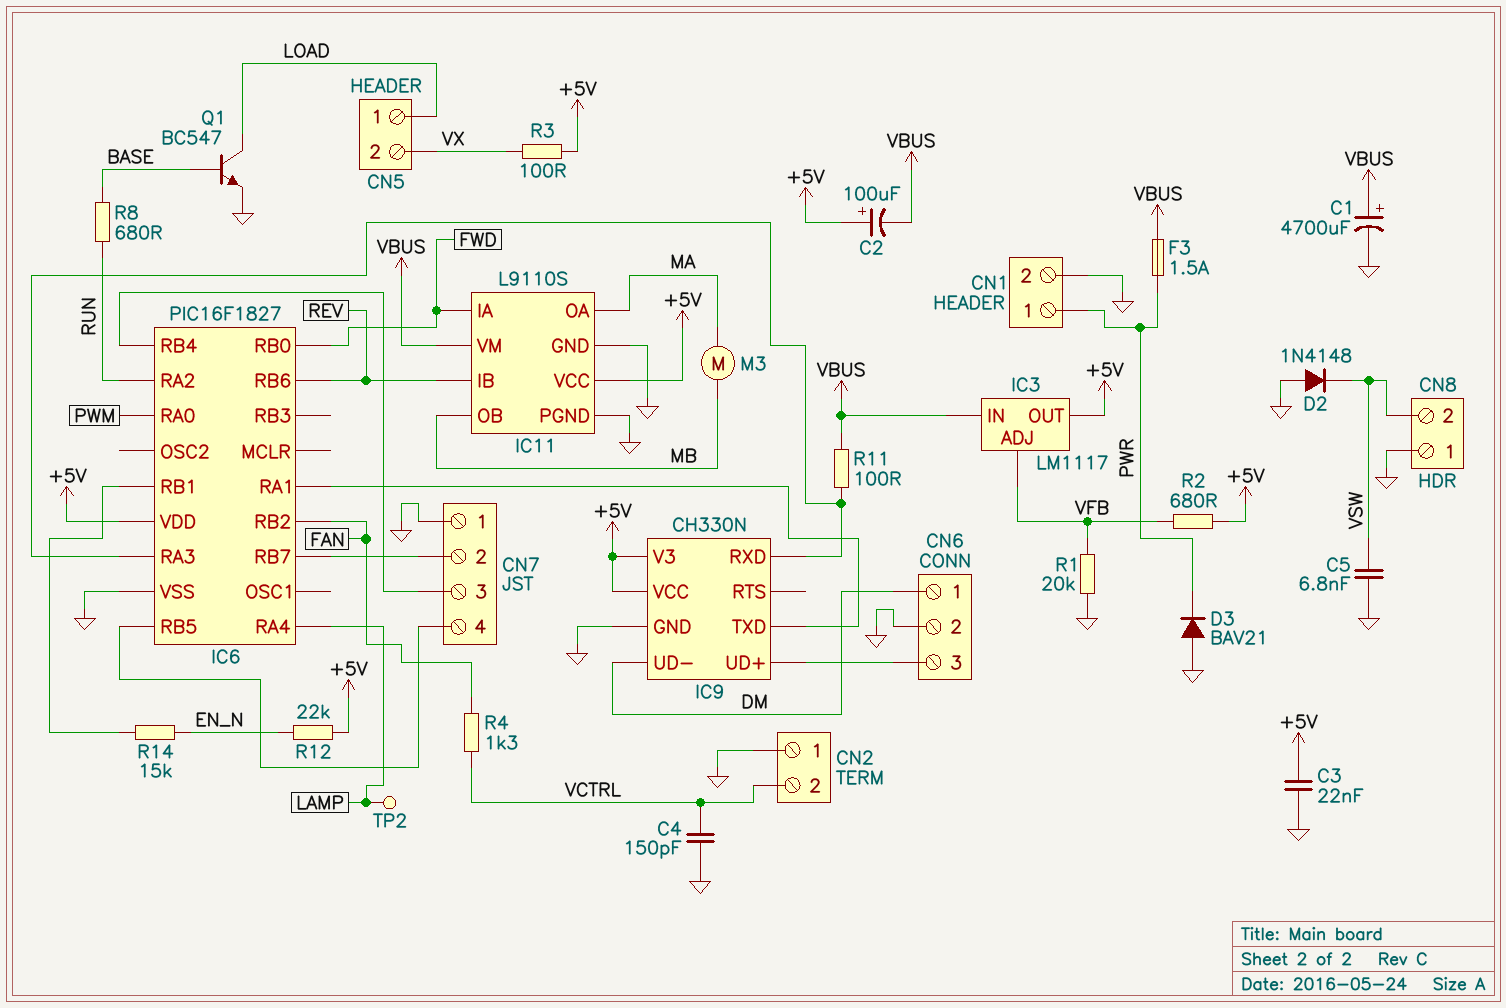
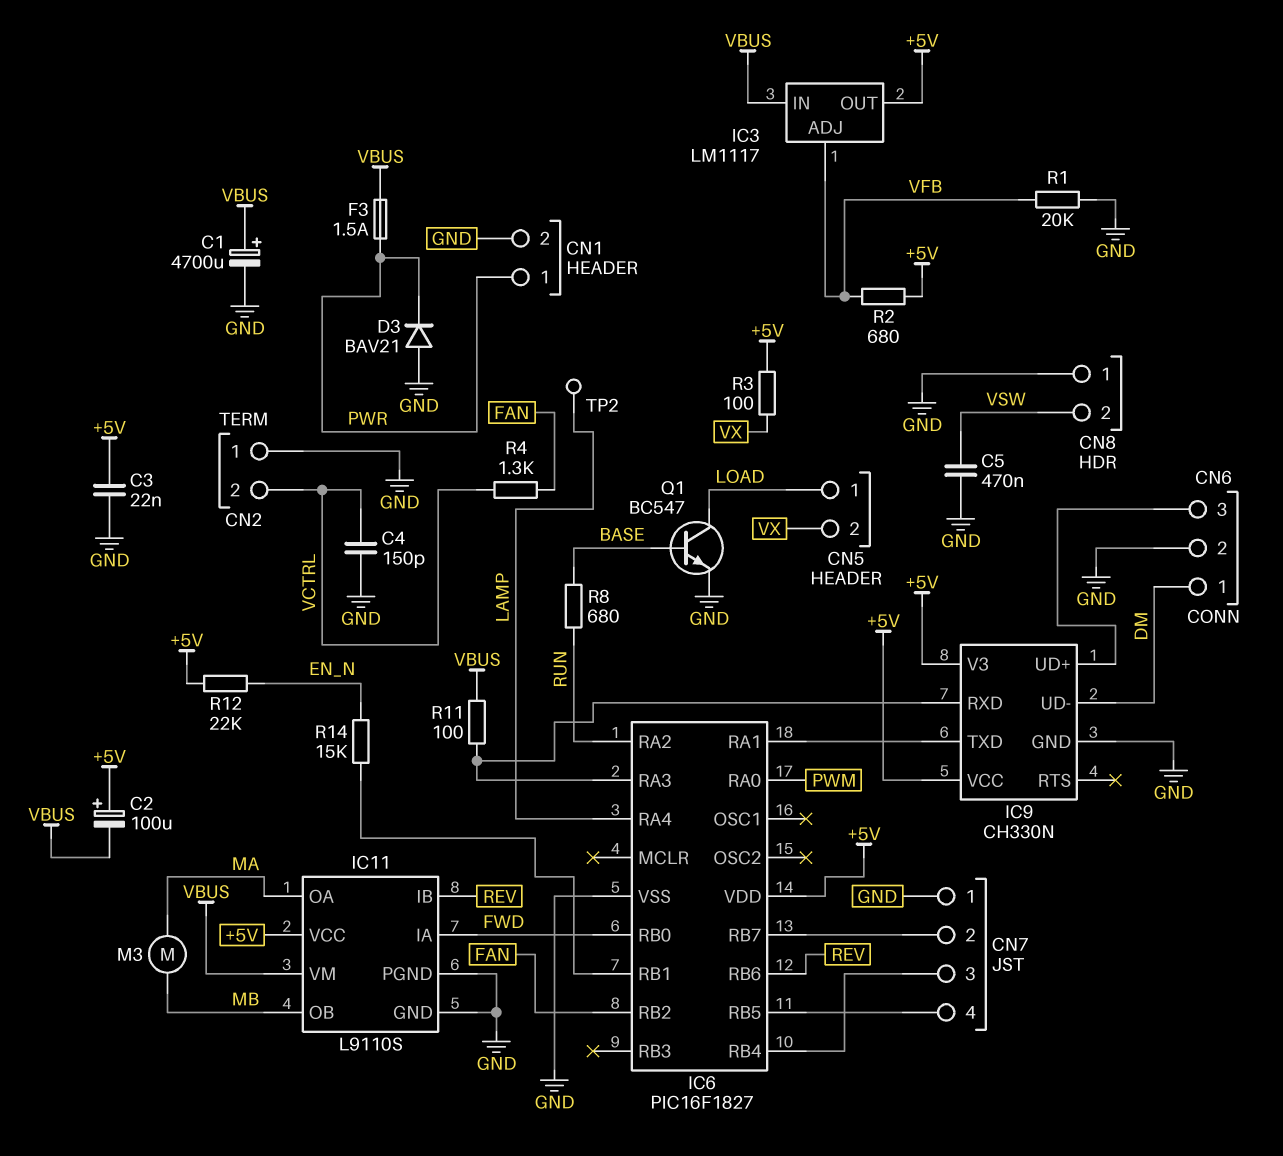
C5: 6.8nF (GND, VSW) -> 470nF (GND, VSW)
D2: diode 1N4148 (A GND, K VSW) -> none

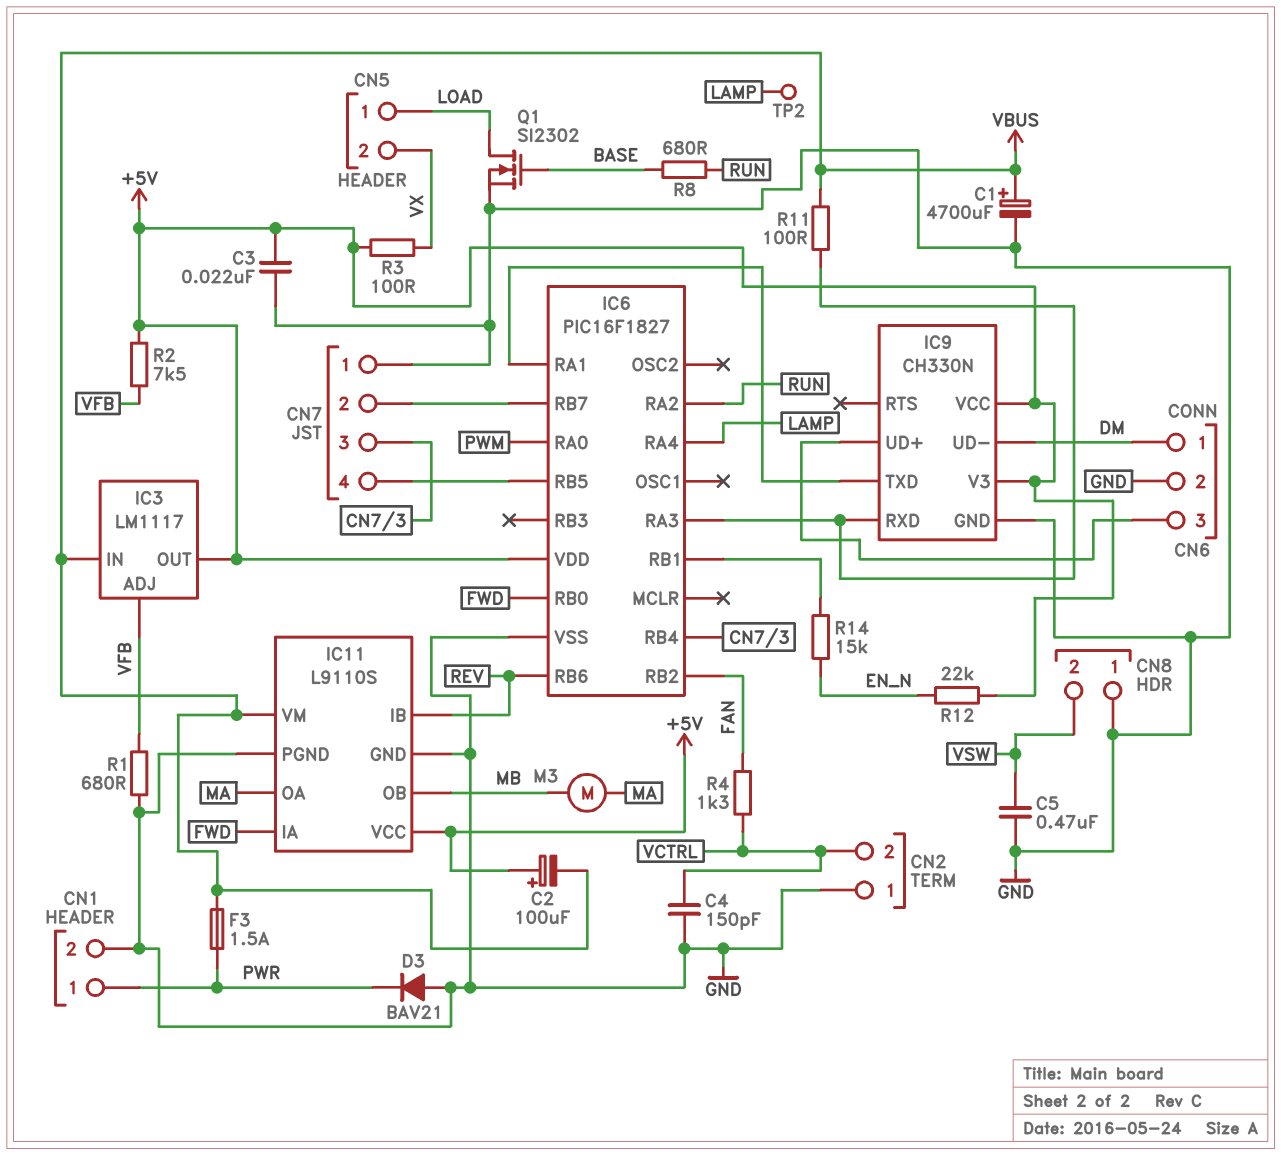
Q1: NPN BC547 (B BASE, C LOAD, E GND) -> NMOS SI2302 (G BASE, D LOAD, S GND)
R1: 20k (GND, VFB) -> 680 (GND, VFB)
R2: 680 (+5V, VFB) -> 7.5k (+5V, VFB)

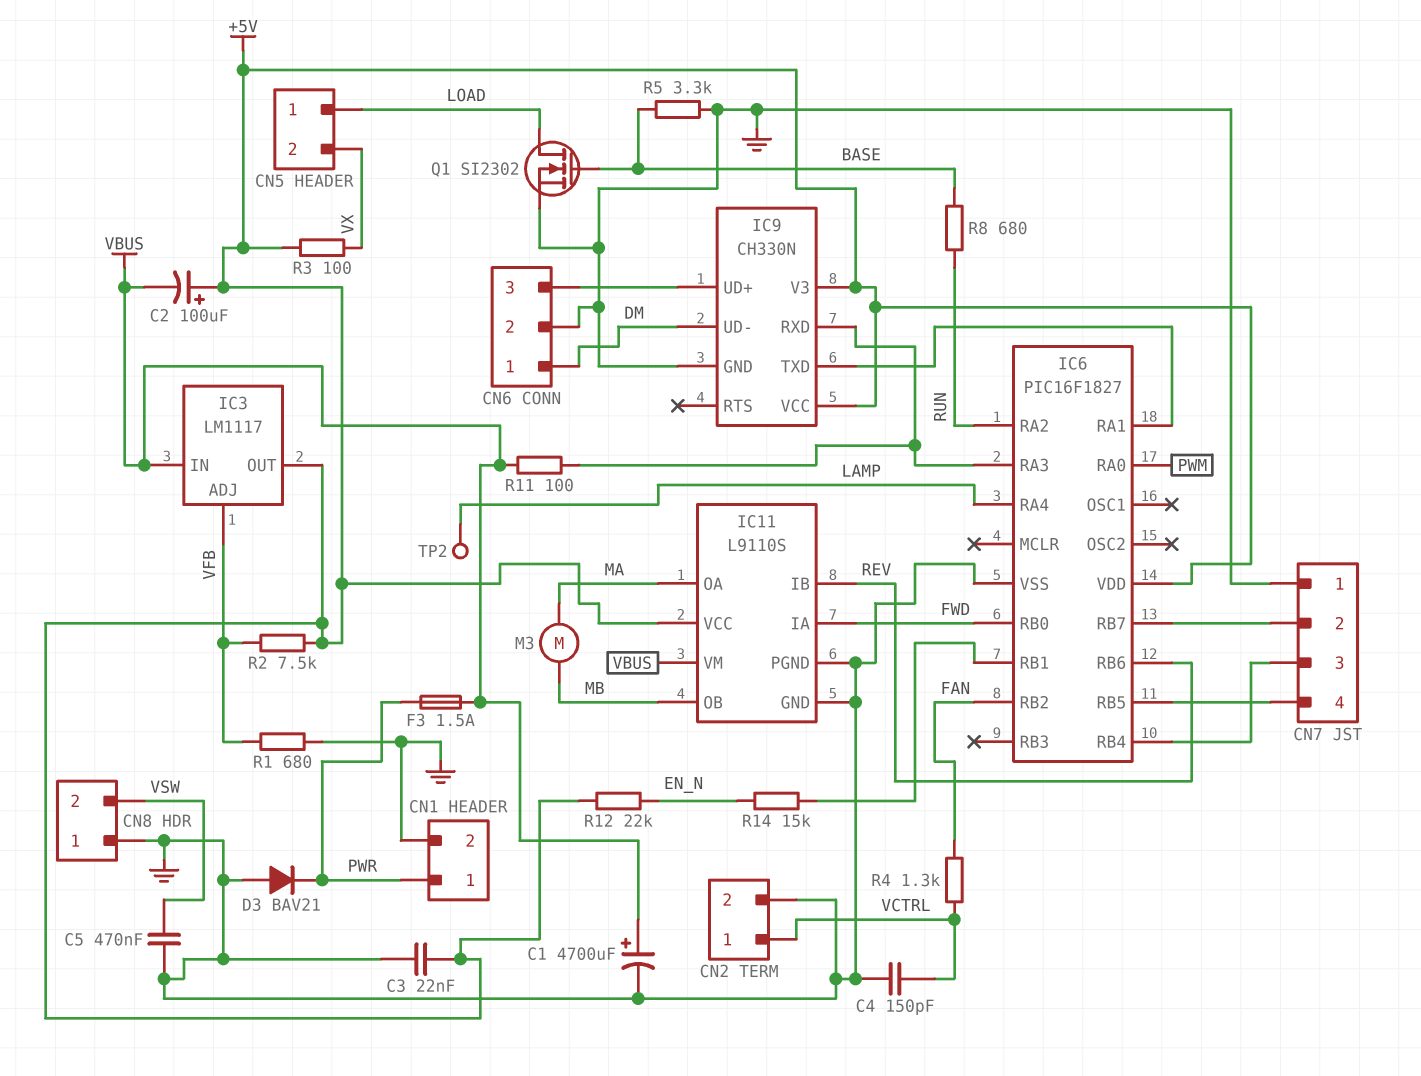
CN2 pin 1: GND -> VCTRL
CN2 pin 2: VCTRL -> GND
R5: none -> 3.3k (BASE, GND)

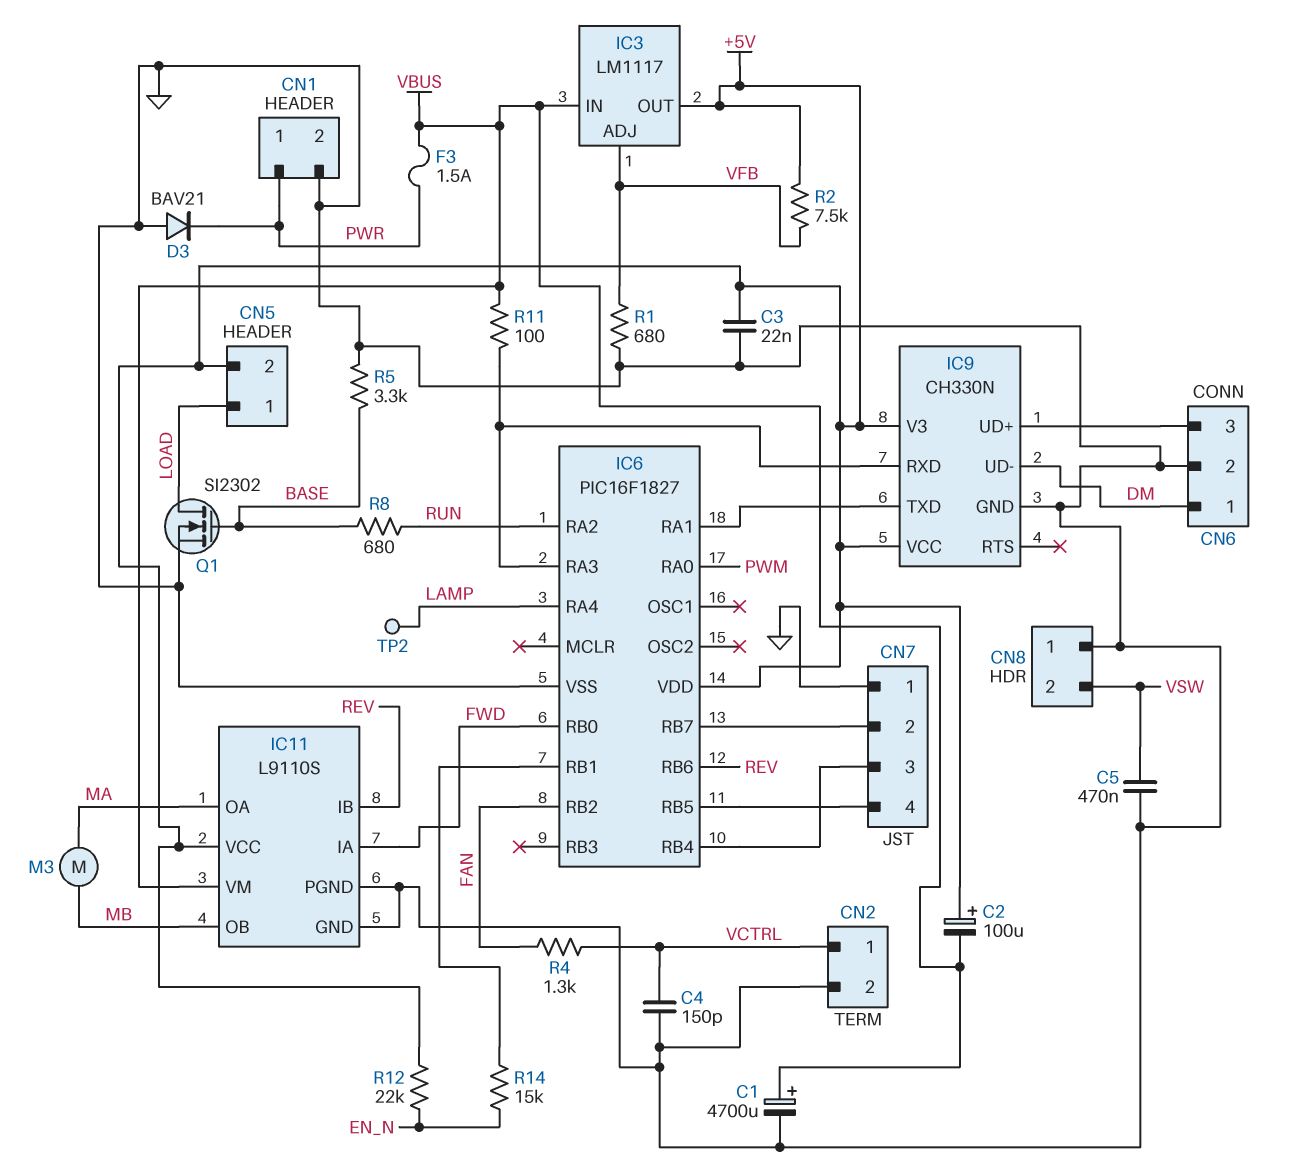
CN5 pin 2: VX -> +5V
R3: 100 (+5V, VX) -> none

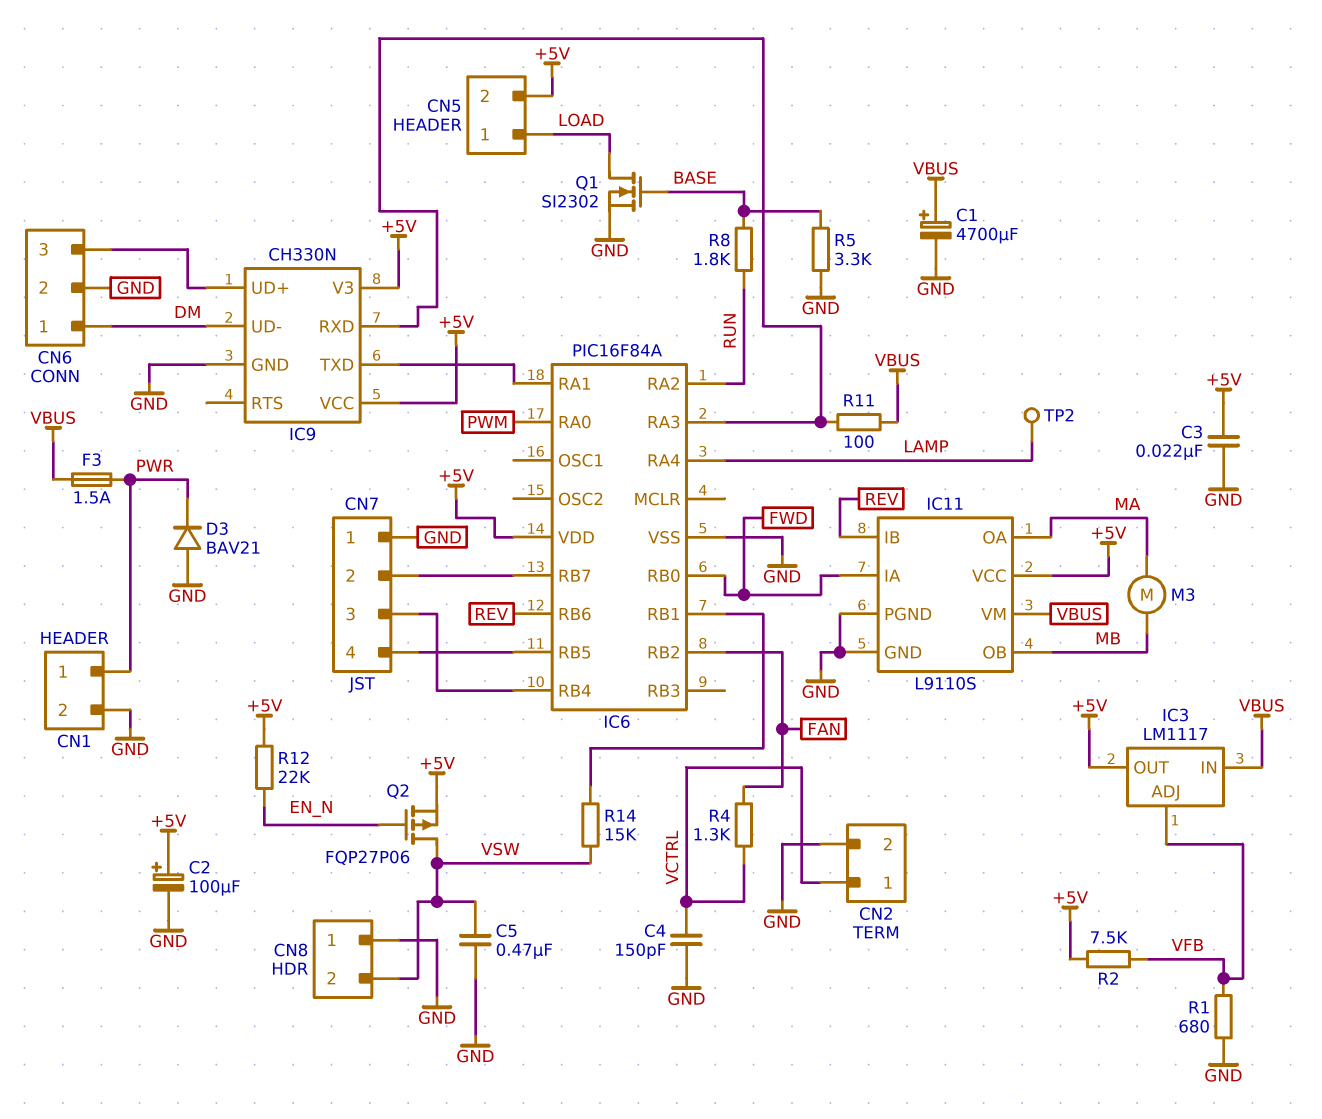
C2: 100uF (plus +5V, minus VBUS) -> 100uF (plus +5V, minus GND)
IC6: PIC16F1827 -> PIC16F84A
Q2: none -> PMOS FQP27P06 (G EN_N, D VSW, S +5V)
R8: 680 (BASE, RUN) -> 1.8k (BASE, RUN)
R14: 15k (EN_N, IC6/RB1) -> 15k (IC6/RB1, VSW)

